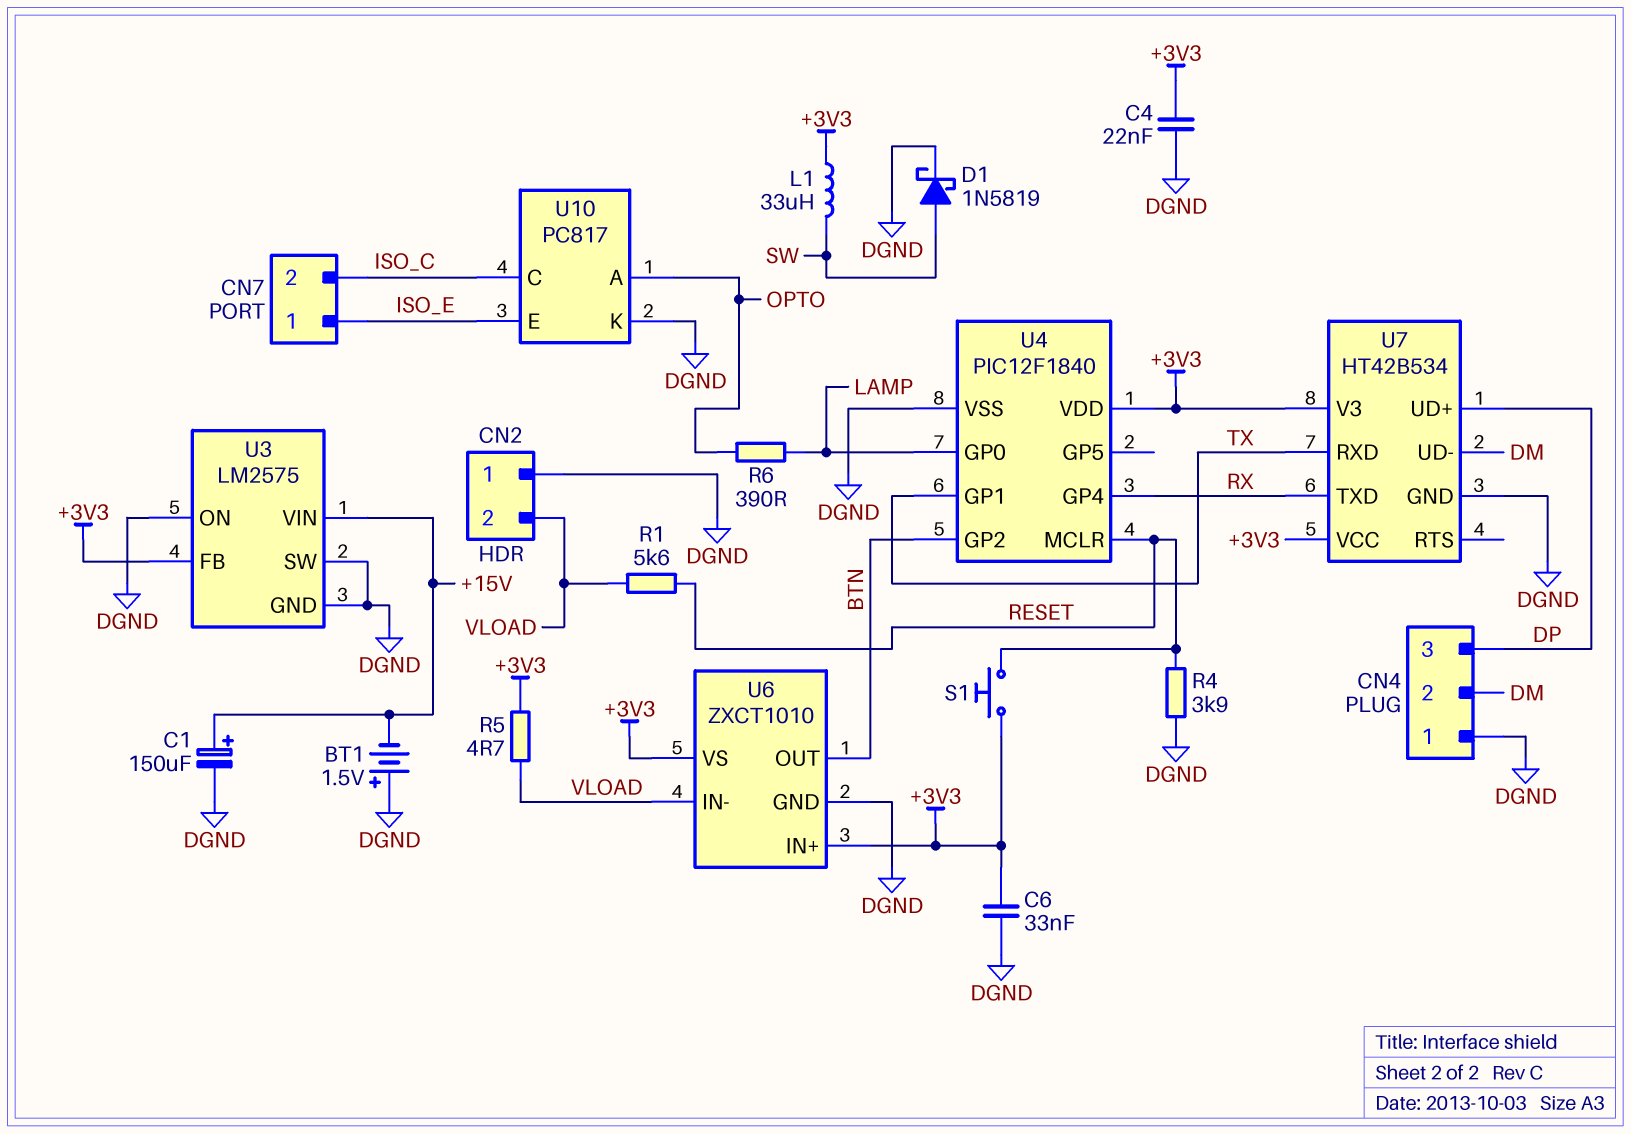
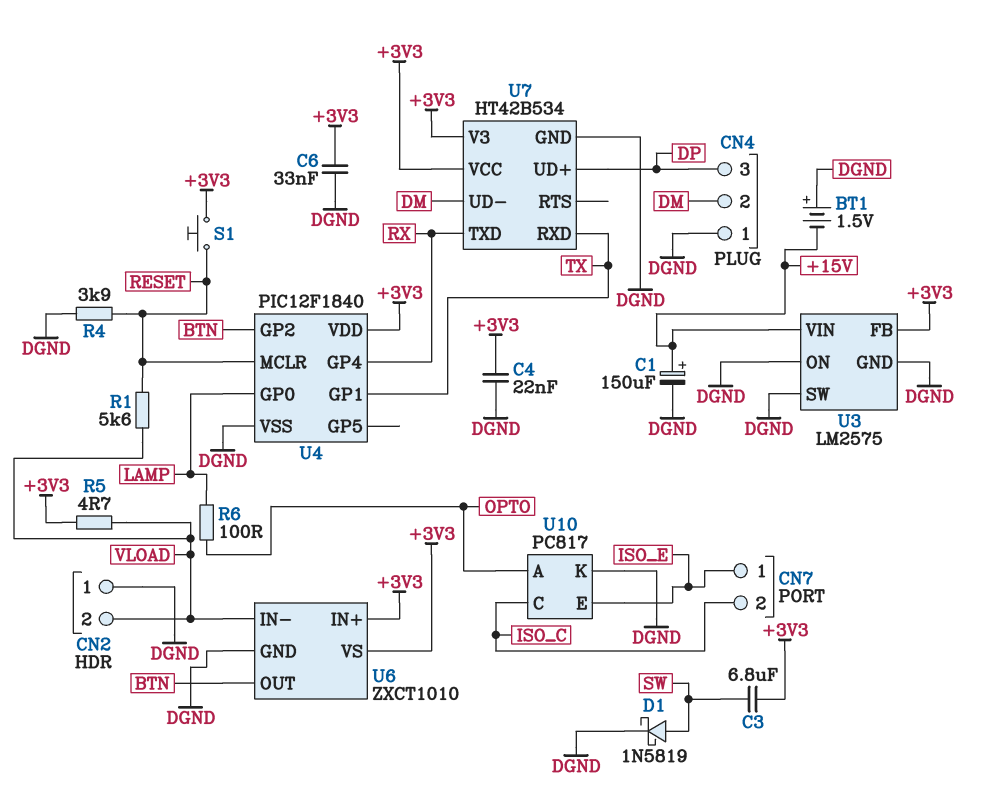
C3: none -> 6.8uF (+3V3, SW)
L1: 33uH (+3V3, SW) -> none
R6: 390 (LAMP, OPTO) -> 100 (LAMP, OPTO)

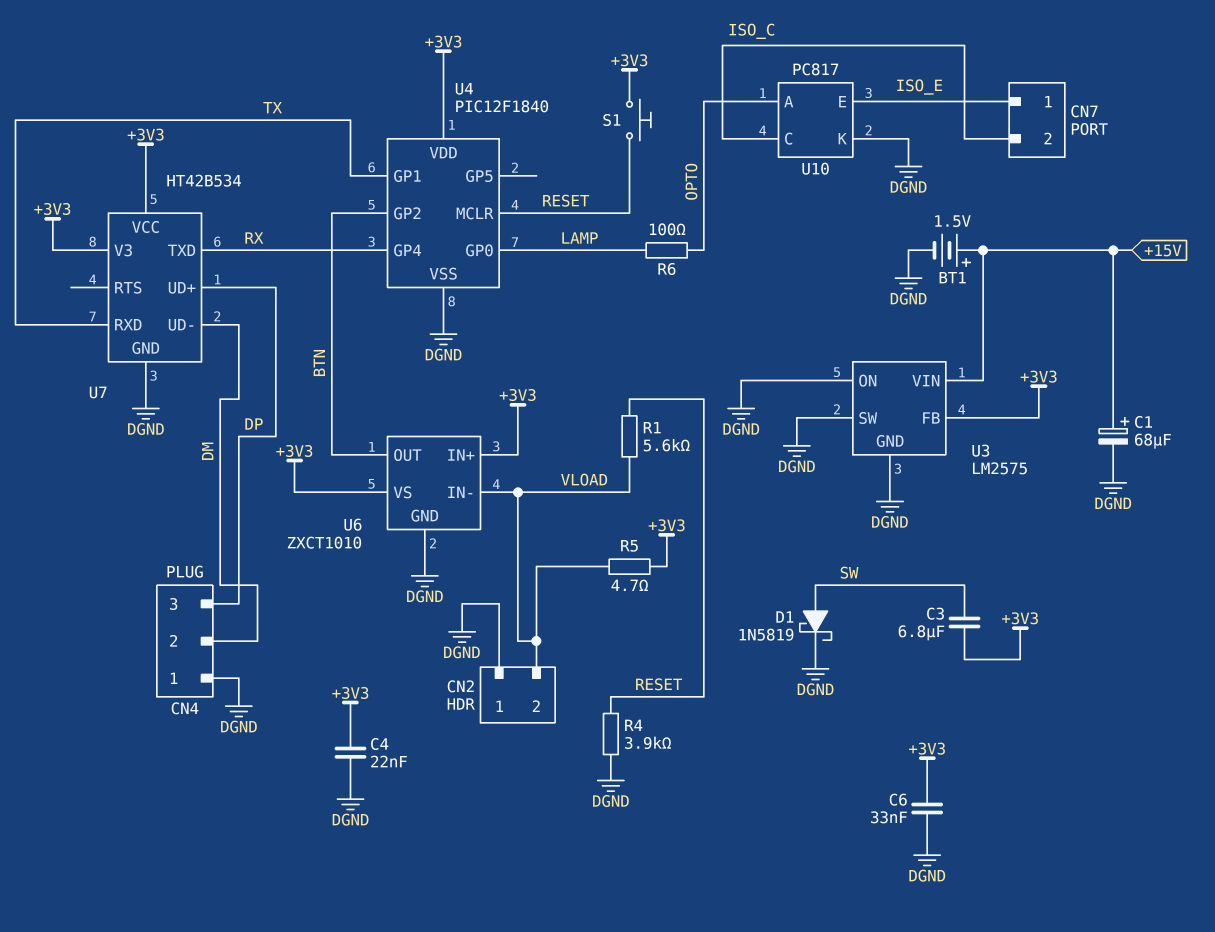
BT1: 1.5V (plus DGND, minus +15V) -> 1.5V (plus +15V, minus DGND)
C1: 150uF (plus +15V, minus DGND) -> 68uF (plus +15V, minus DGND)

